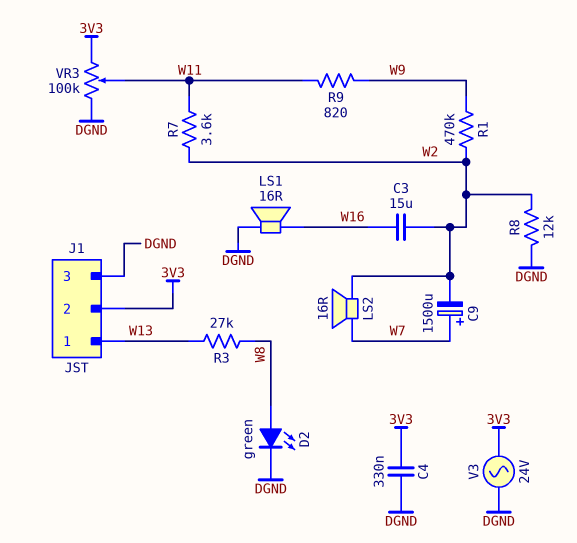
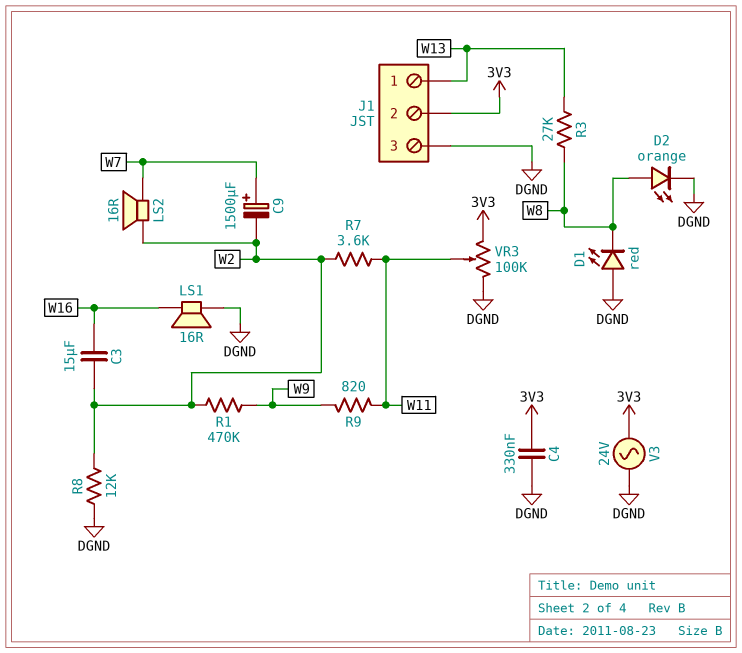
D1: none -> LED red (A DGND, K W8)
D2: LED green (A W8, K DGND) -> LED orange (A W8, K DGND)

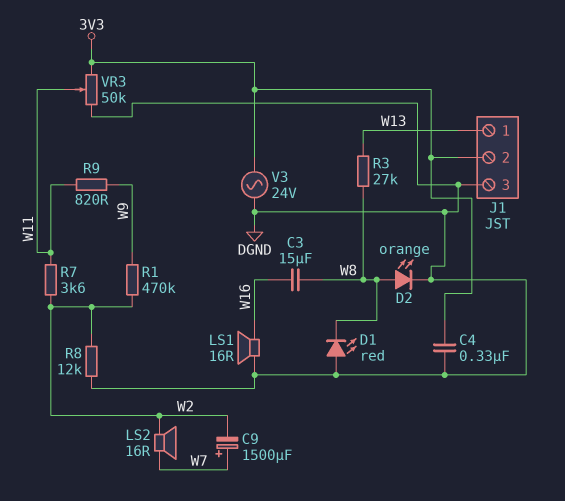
C3: 15uF (W2, W16) -> 15uF (W8, W16)
VR3: 100k (3V3, DGND, wiper W11) -> 50k (3V3, DGND, wiper W11)

